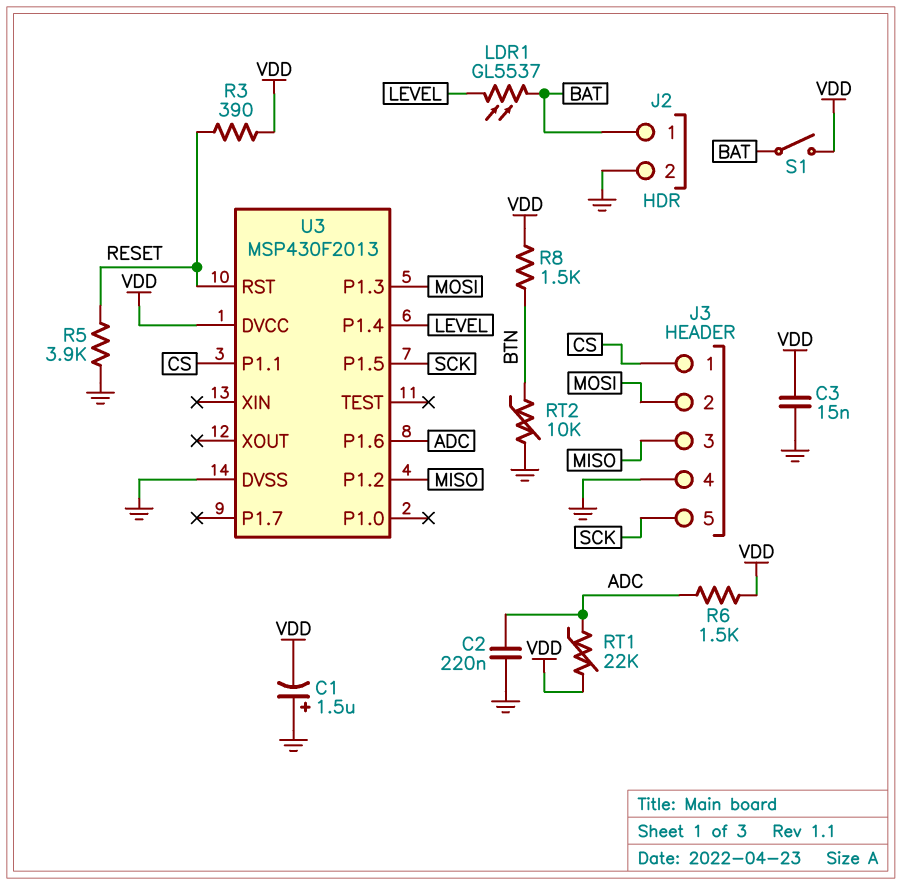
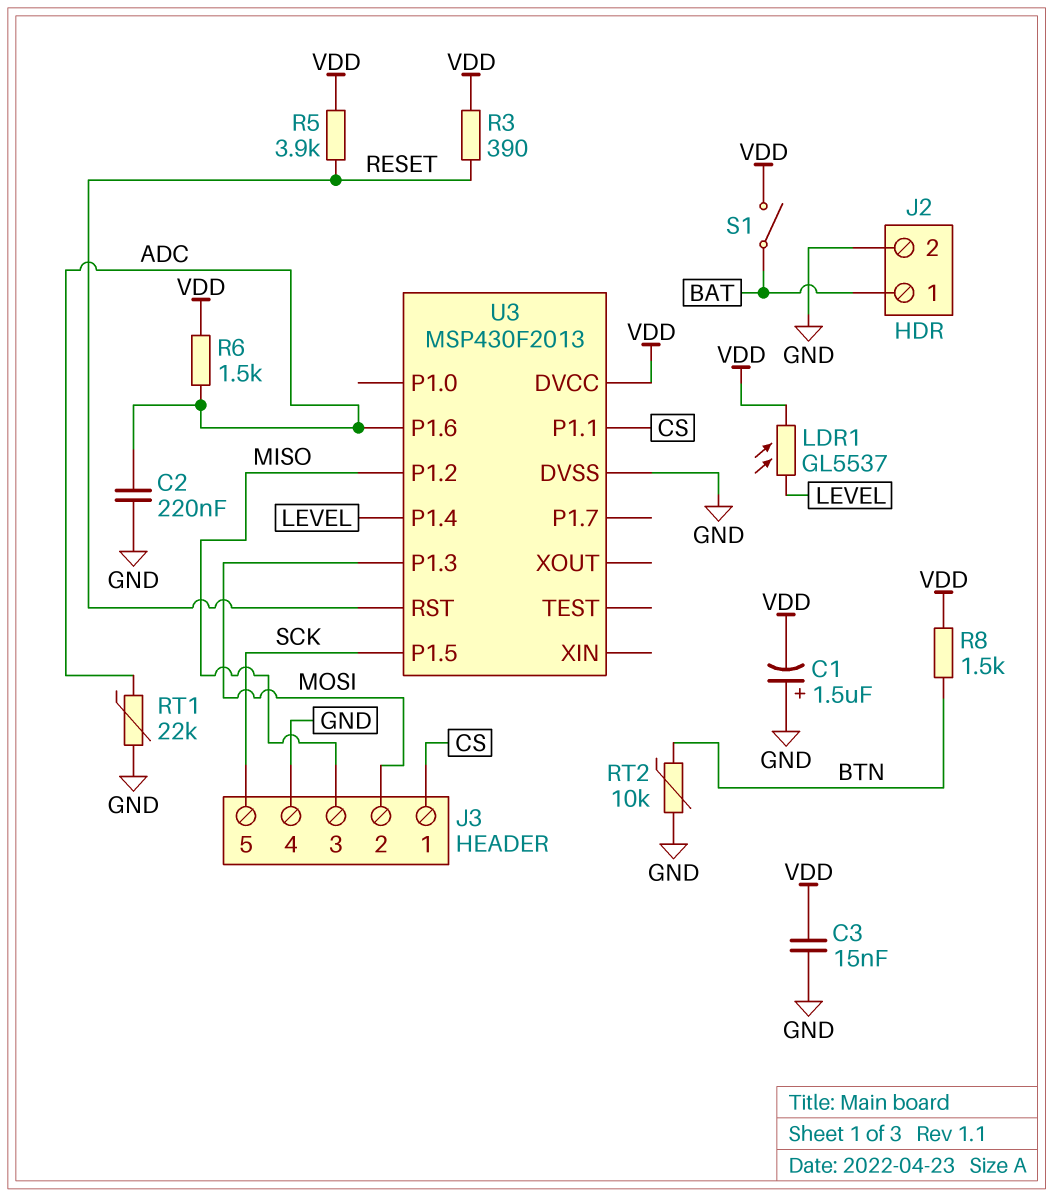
LDR1: GL5537 (BAT, LEVEL) -> GL5537 (LEVEL, VDD)
R5: 3.9k (GND, RESET) -> 3.9k (RESET, VDD)
RT1: 22k (ADC, VDD) -> 22k (ADC, GND)

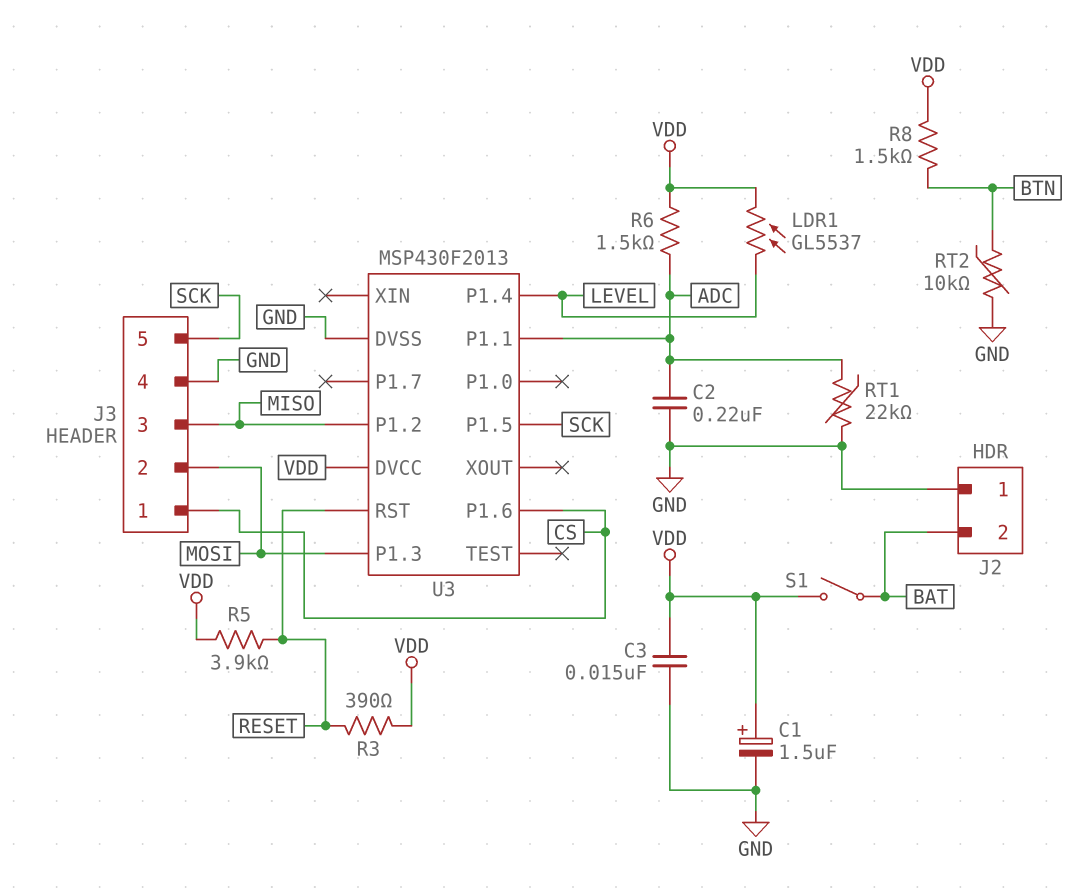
C1: 1.5uF (plus GND, minus VDD) -> 1.5uF (plus VDD, minus GND)
J2 pin 1: BAT -> GND
J2 pin 2: GND -> BAT
U3 pin P1.1: CS -> ADC
U3 pin P1.6: ADC -> CS

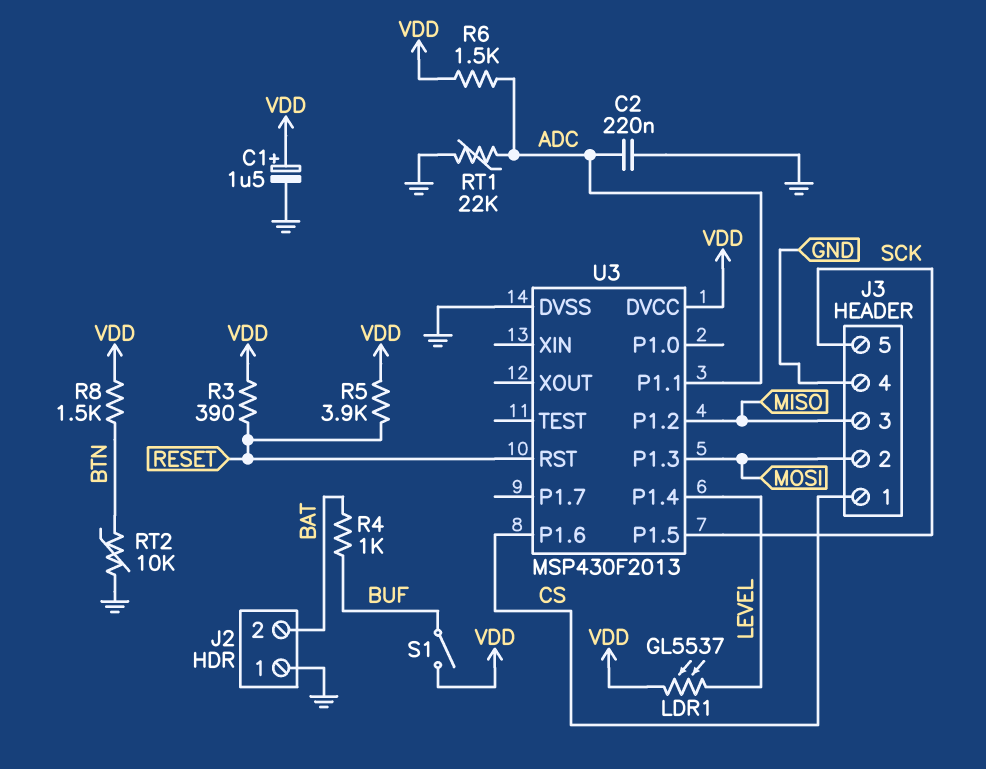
C3: 15nF (GND, VDD) -> none
R4: none -> 1k (BAT, BUF)
S1: switch (BAT, VDD) -> switch (BUF, VDD)

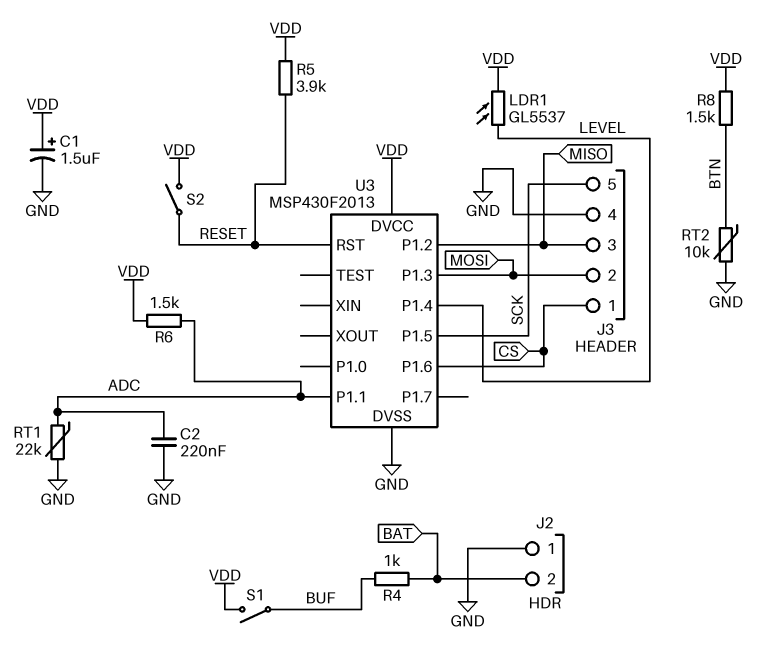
R3: 390 (RESET, VDD) -> none
S2: none -> switch (RESET, VDD)

